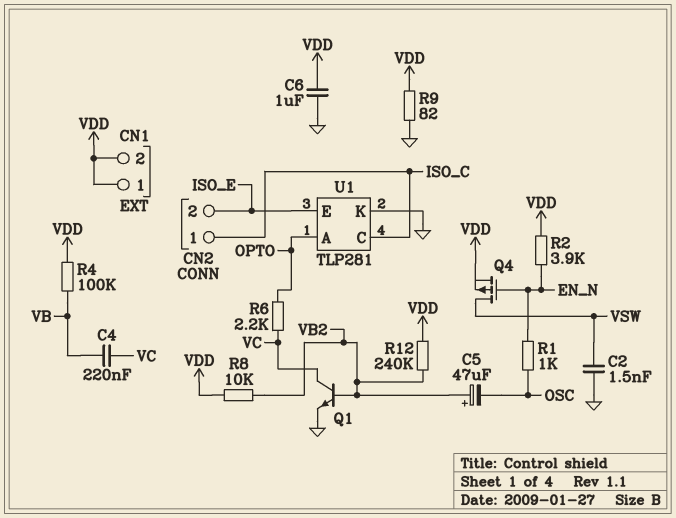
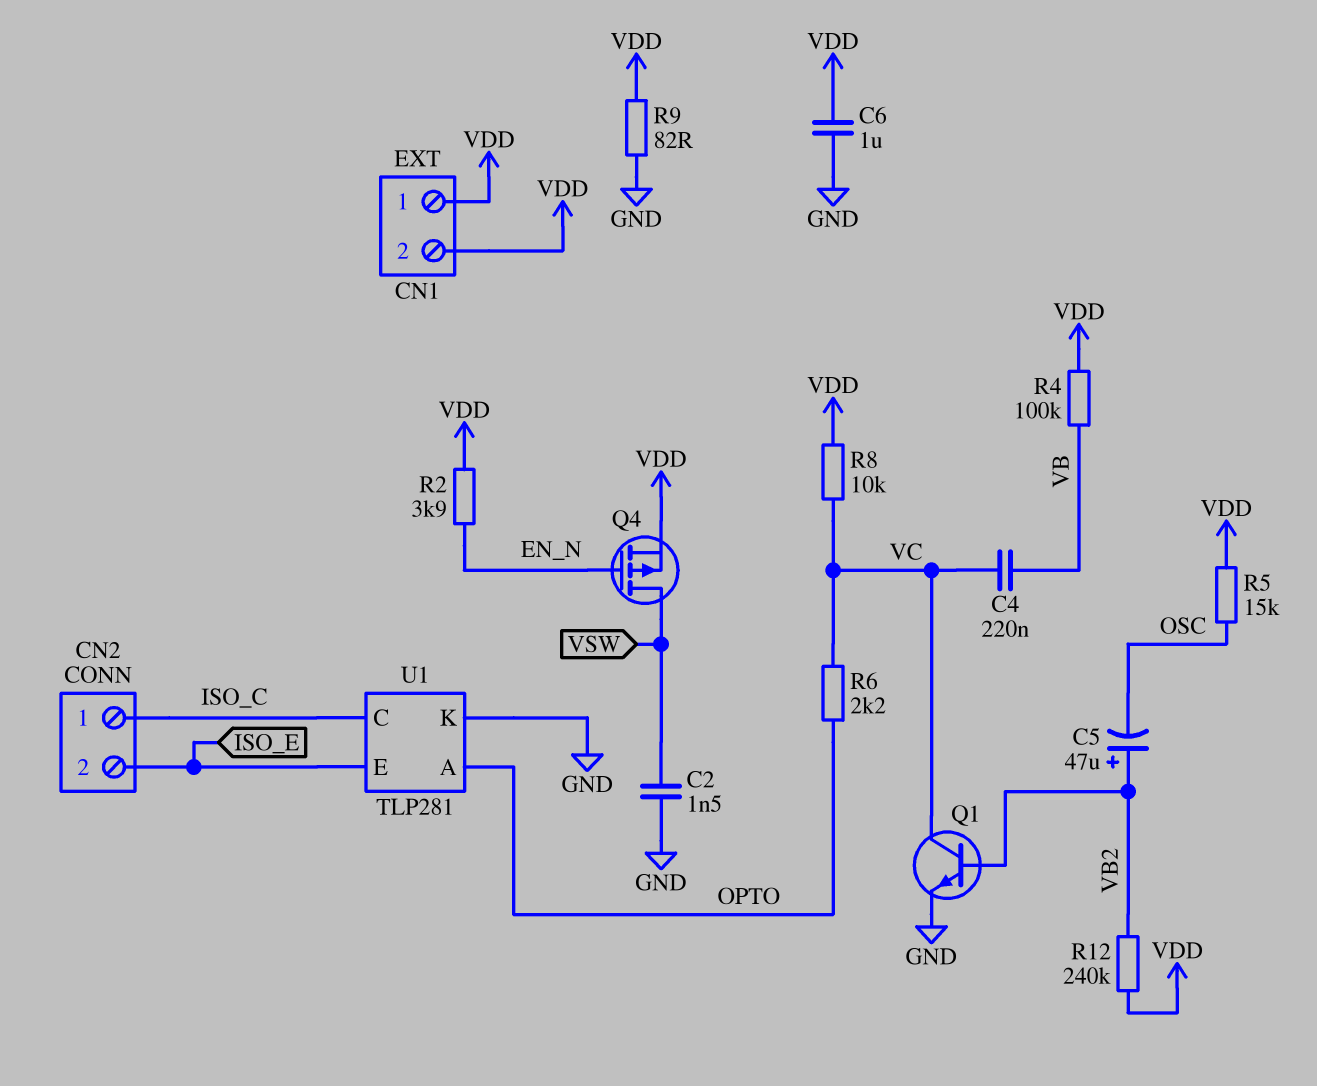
R1: 1k (EN_N, OSC) -> none
R5: none -> 15k (OSC, VDD)
R8: 10k (VB2, VDD) -> 10k (VC, VDD)

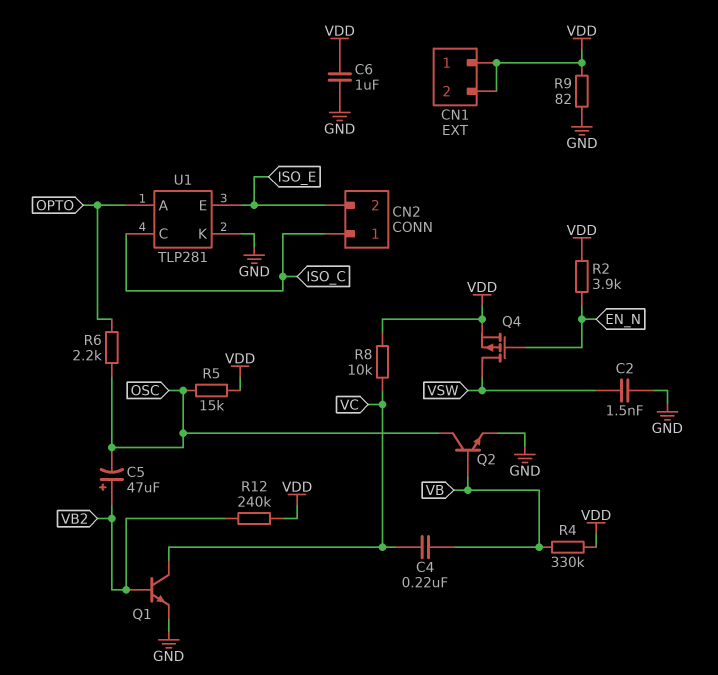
Q2: none -> NPN (B VB, C OSC, E GND)
R4: 100k (VB, VDD) -> 330k (VB, VDD)
R6: 2.2k (OPTO, VC) -> 2.2k (OPTO, OSC)

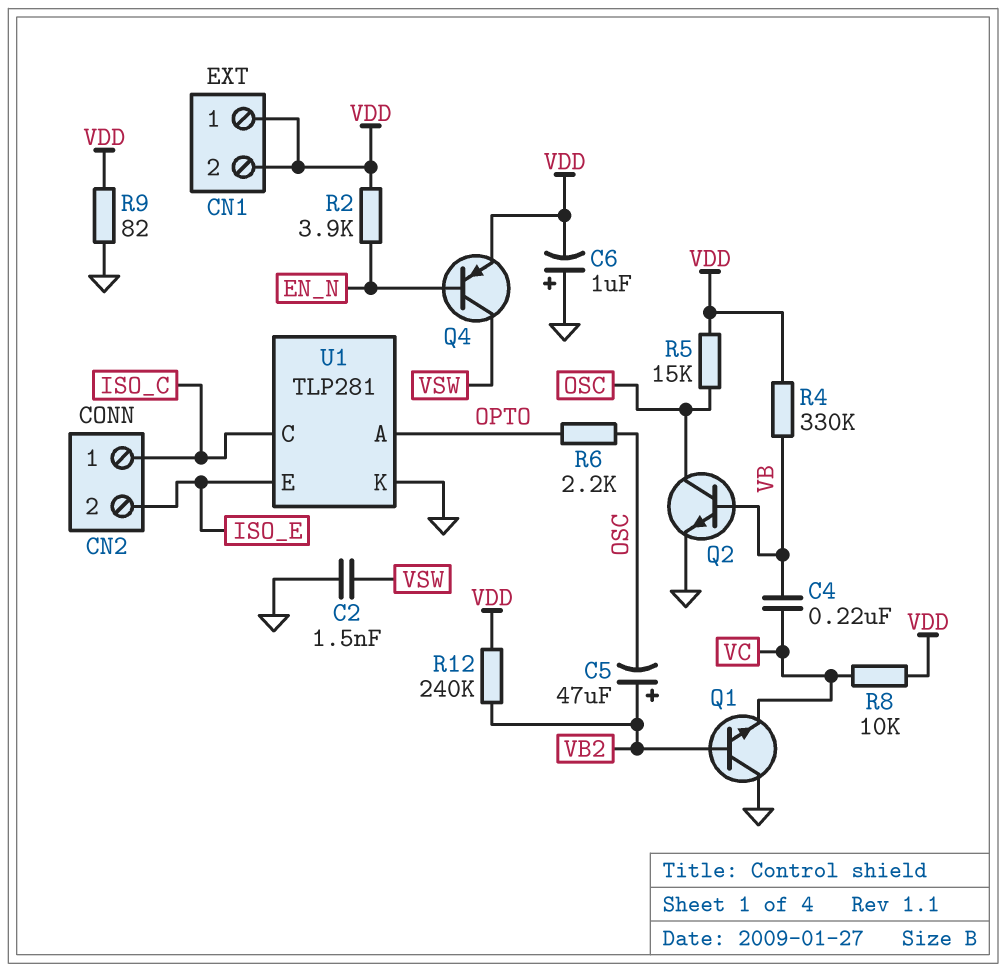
C6: 1uF (GND, VDD) -> 1uF (plus GND, minus VDD)
Q1: NPN (B VB2, C VC, E GND) -> NPN (B VB2, C GND, E VC)
Q4: PMOS (G EN_N, D VSW, S VDD) -> PNP (B EN_N, C VSW, E VDD)

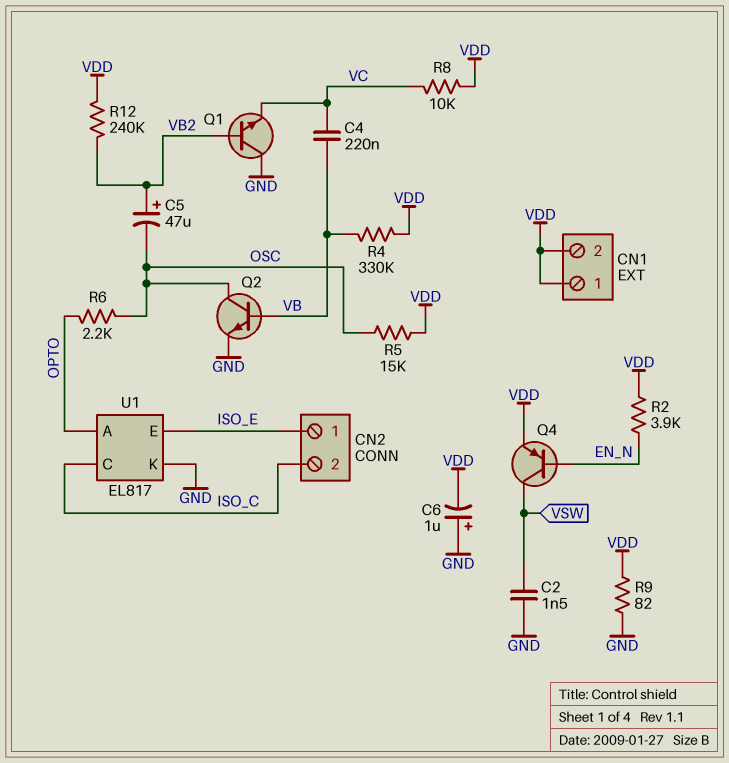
CN2 pin 1: ISO_C -> ISO_E
CN2 pin 2: ISO_E -> ISO_C
U1: TLP281 -> EL817

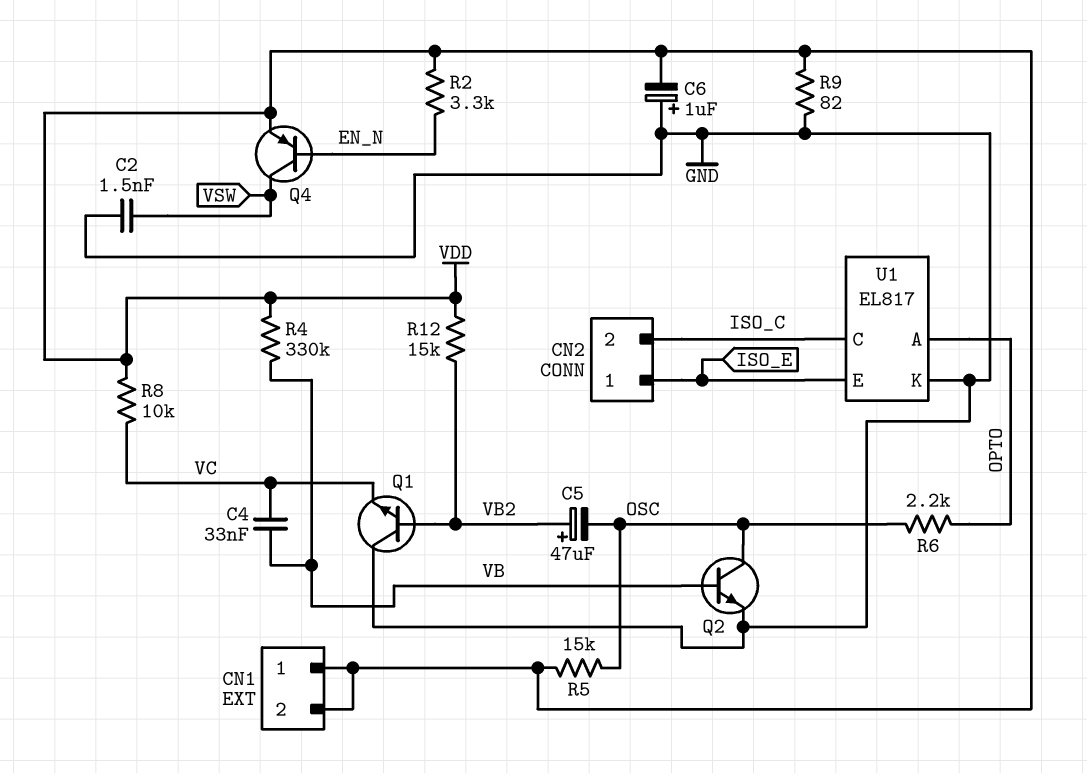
C4: 220nF (VB, VC) -> 33nF (VB, VC)
R2: 3.9k (EN_N, VDD) -> 3.3k (EN_N, VDD)
R12: 240k (VB2, VDD) -> 15k (VB2, VDD)

